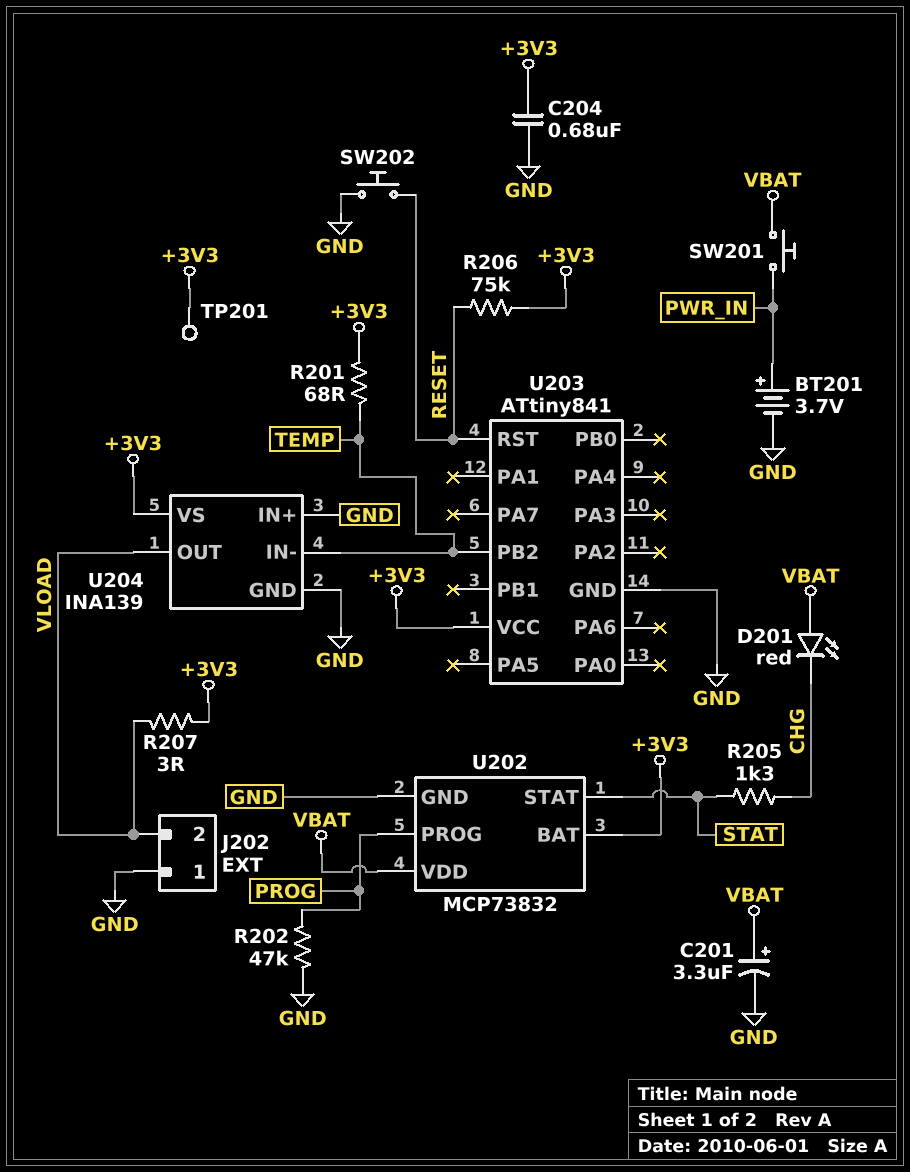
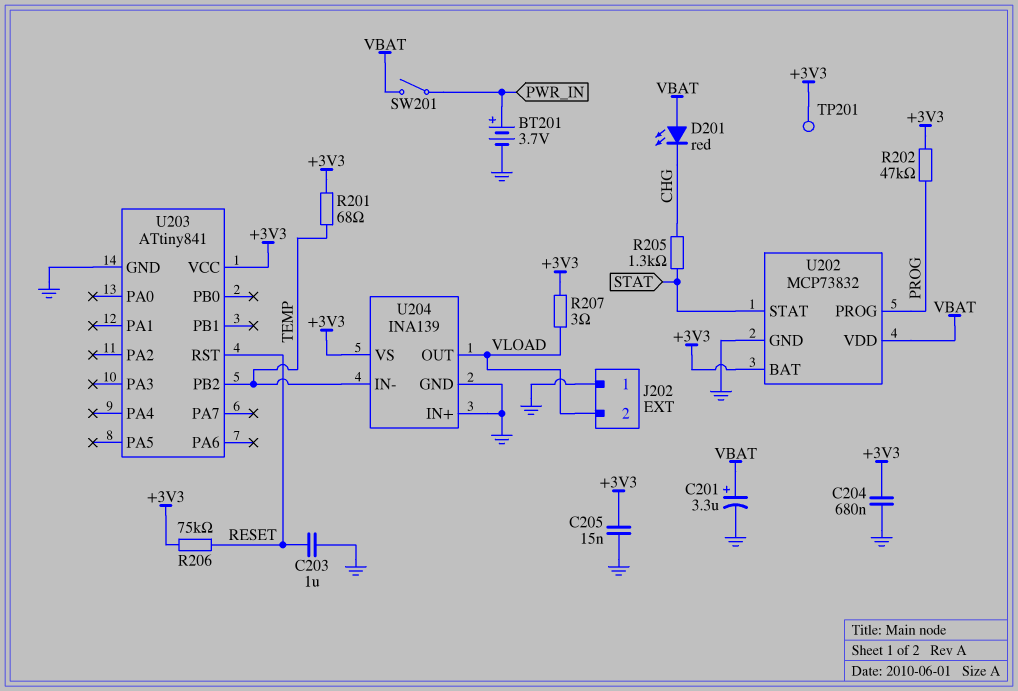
C203: none -> 1uF (GND, RESET)
C205: none -> 15nF (+3V3, GND)
R202: 47k (GND, PROG) -> 47k (+3V3, PROG)
SW201: button (PWR_IN, VBAT) -> switch (PWR_IN, VBAT)
SW202: button (GND, RESET) -> none

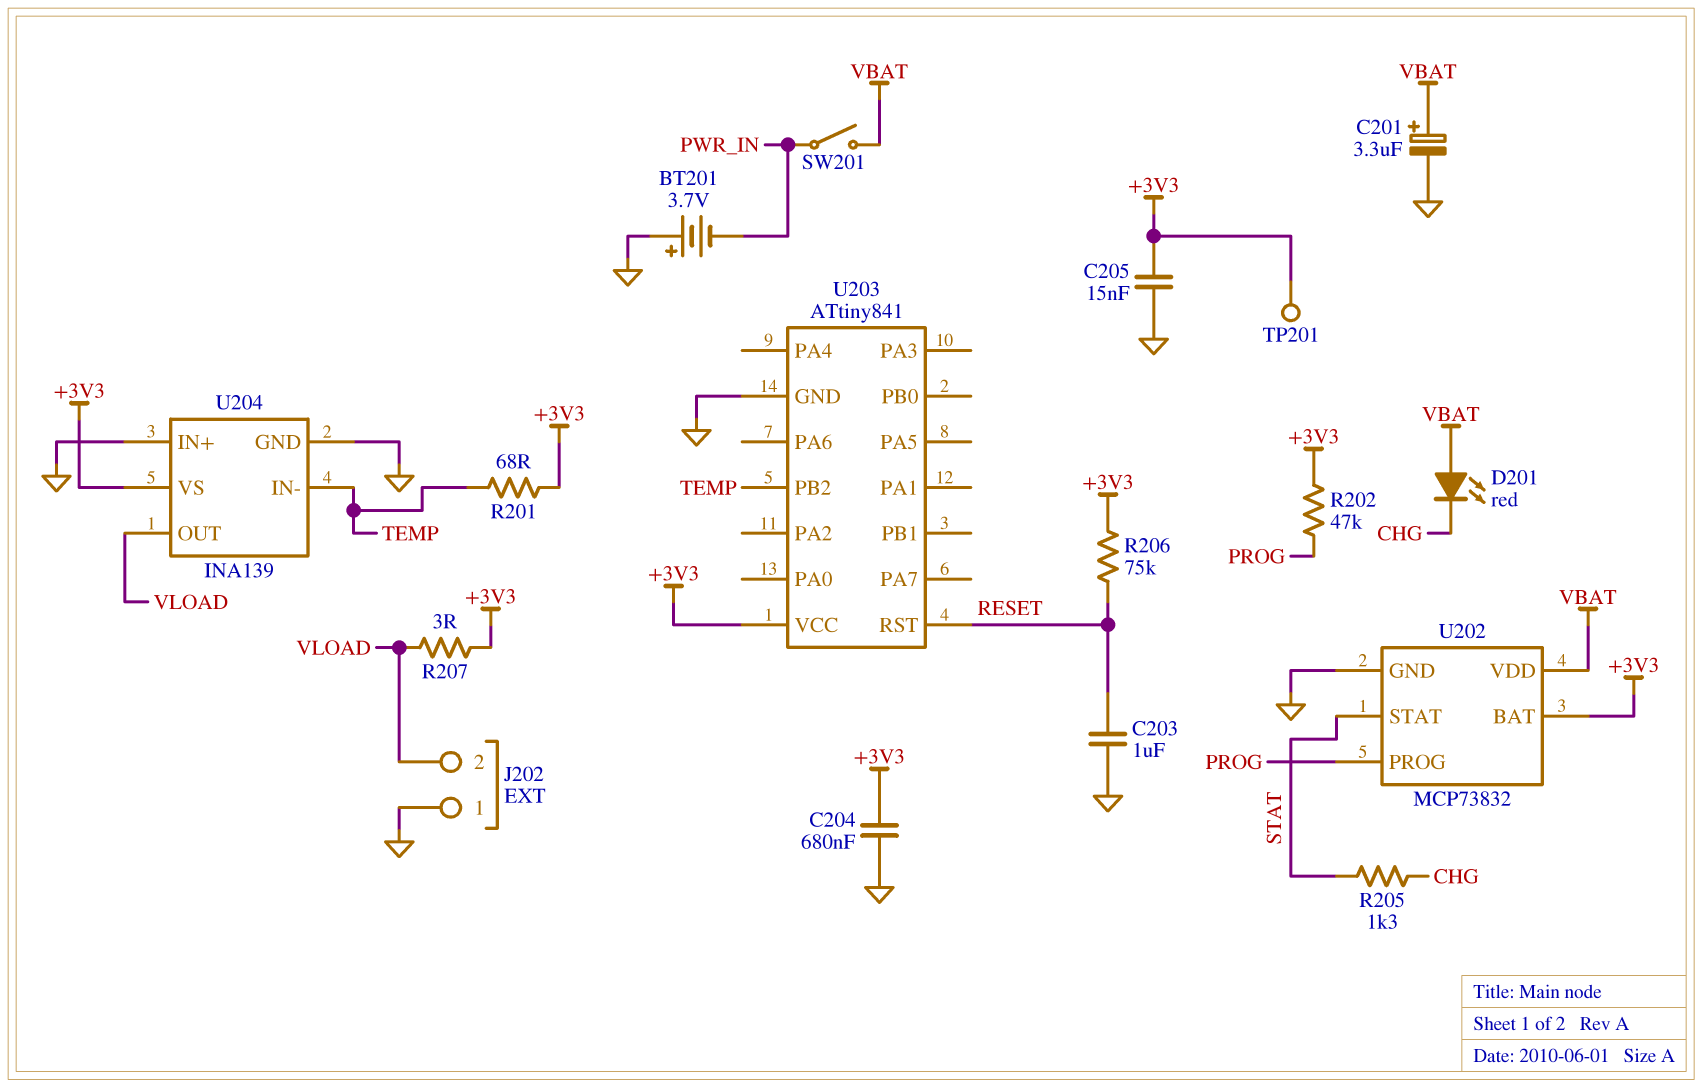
BT201: 3.7V (plus PWR_IN, minus GND) -> 3.7V (plus GND, minus PWR_IN)

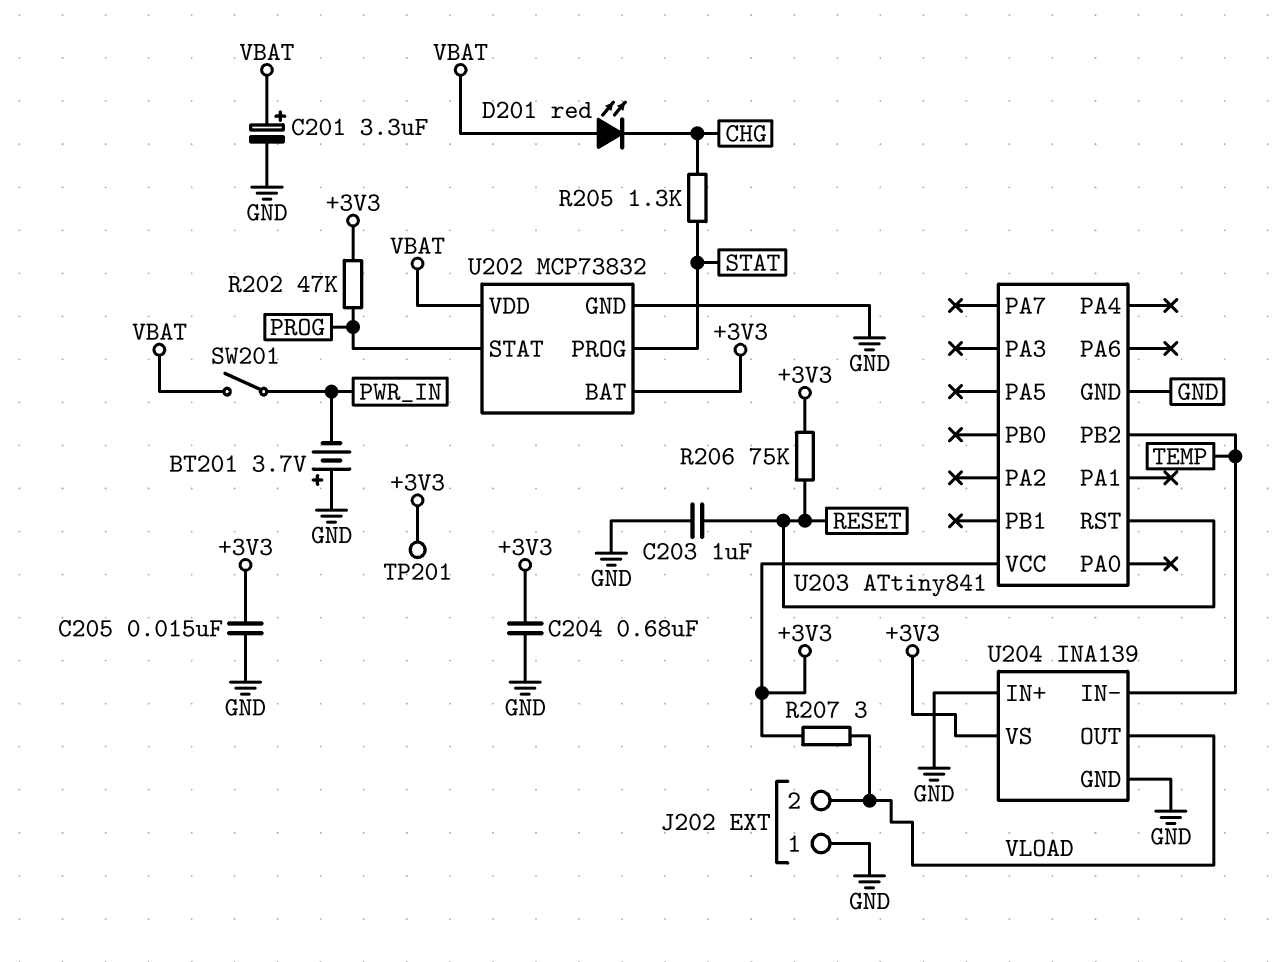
R201: 68 (+3V3, TEMP) -> none
U202 pin PROG: PROG -> STAT
U202 pin STAT: STAT -> PROG

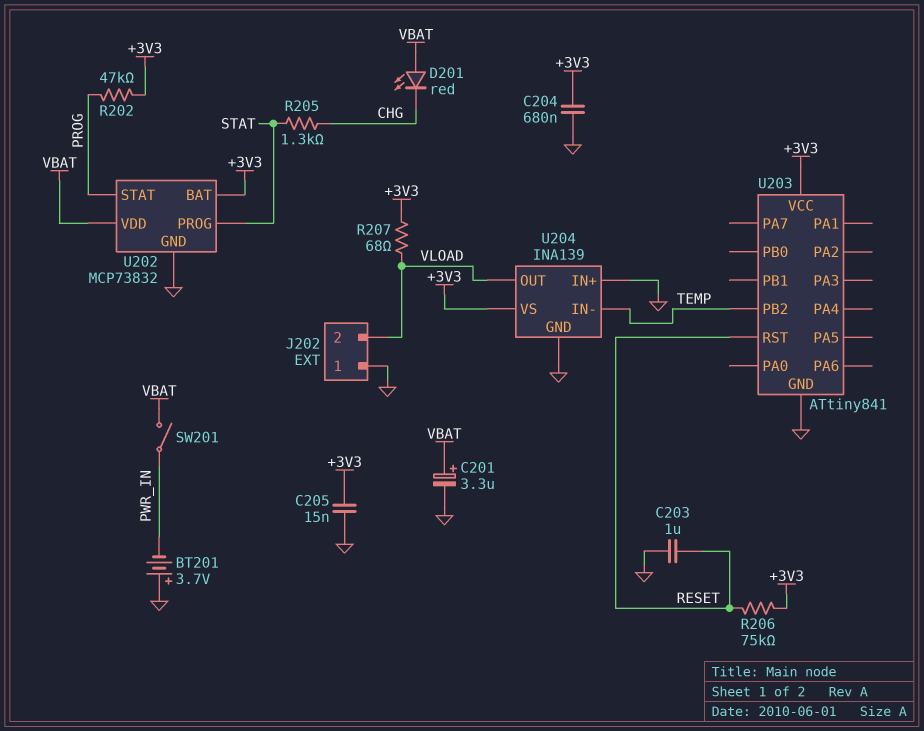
R207: 3 (+3V3, VLOAD) -> 68 (+3V3, VLOAD)
TP201: test point (+3V3) -> none

